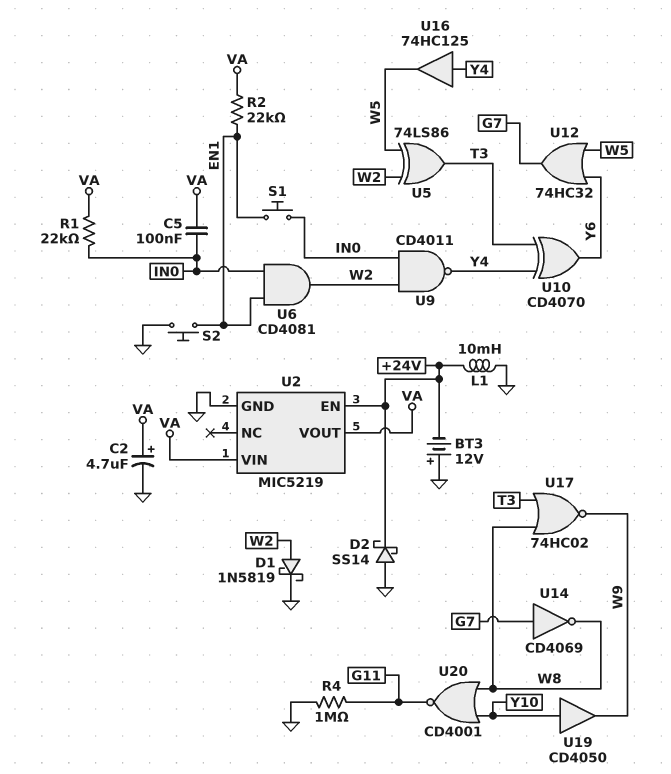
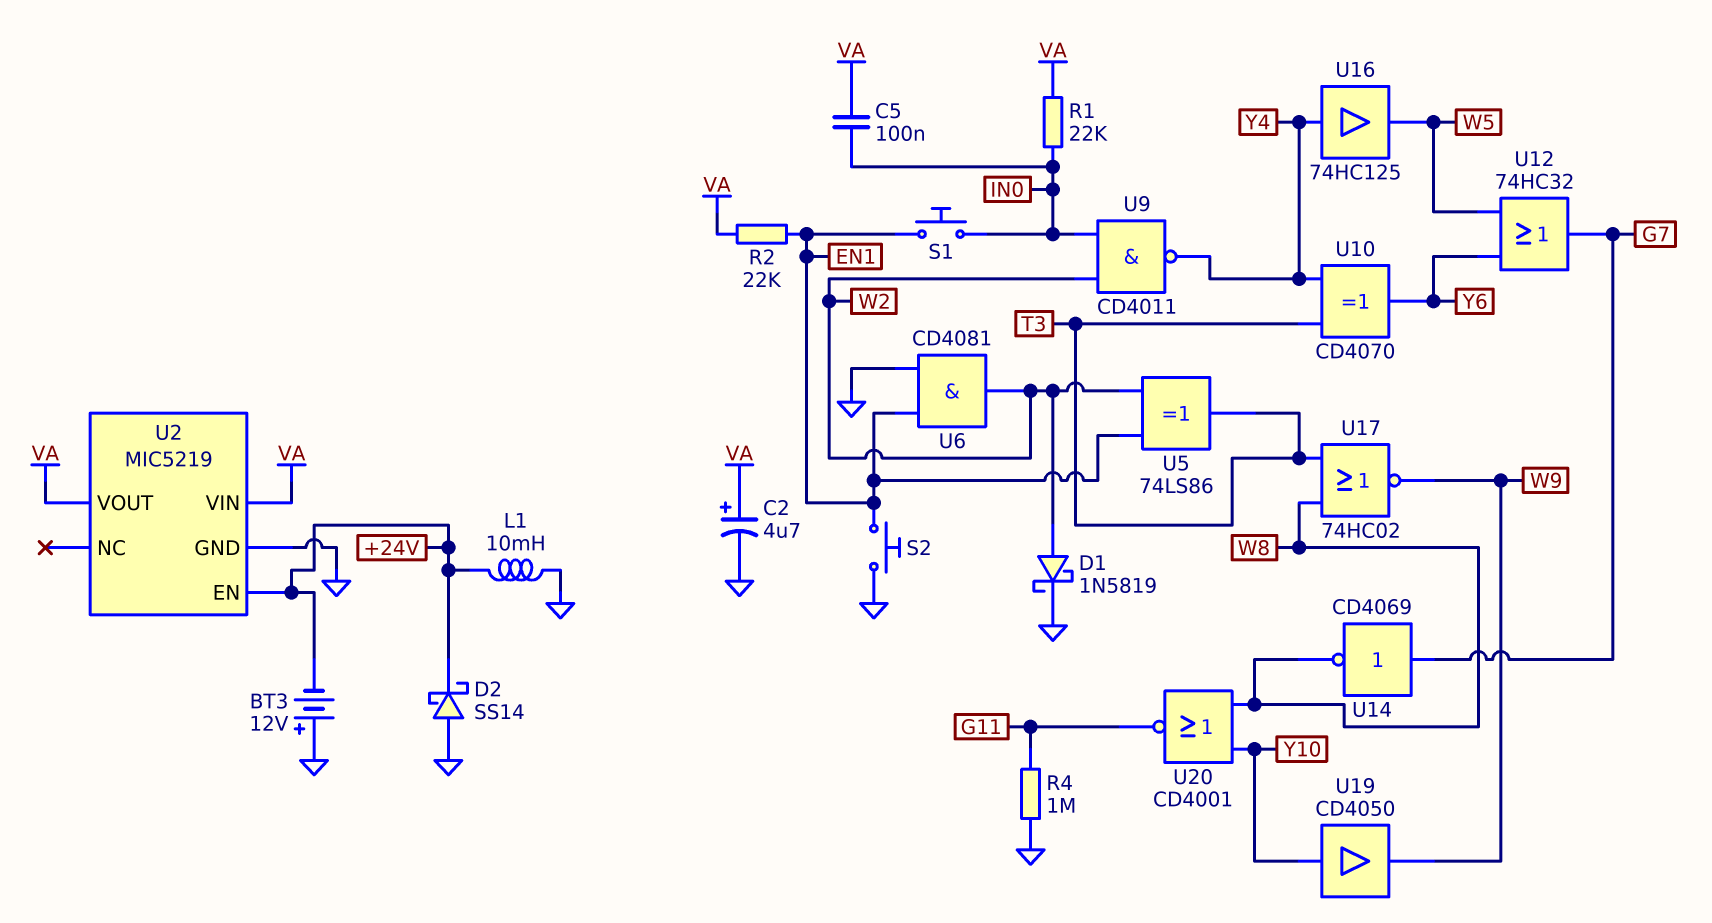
U5: XOR 74LS86 (in W2, in W5, out T3) -> XOR 74LS86 (in EN1, in W2, out T3)
U6: AND CD4081 (in EN1, in IN0, out W2) -> AND CD4081 (in EN1, in GND, out W2)

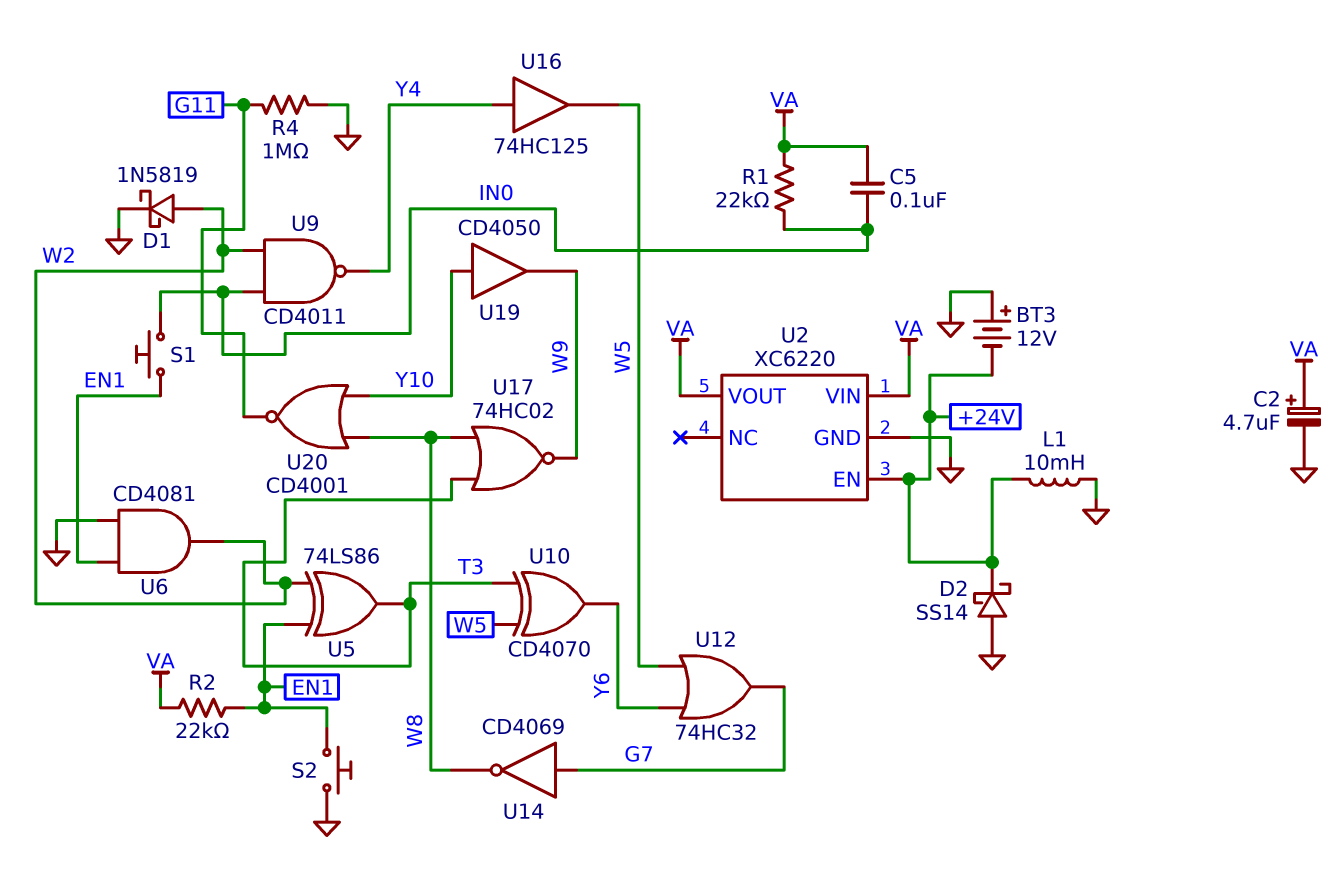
U2: MIC5219 -> XC6220
U10: XOR CD4070 (in T3, in Y4, out Y6) -> XOR CD4070 (in T3, in W5, out Y6)

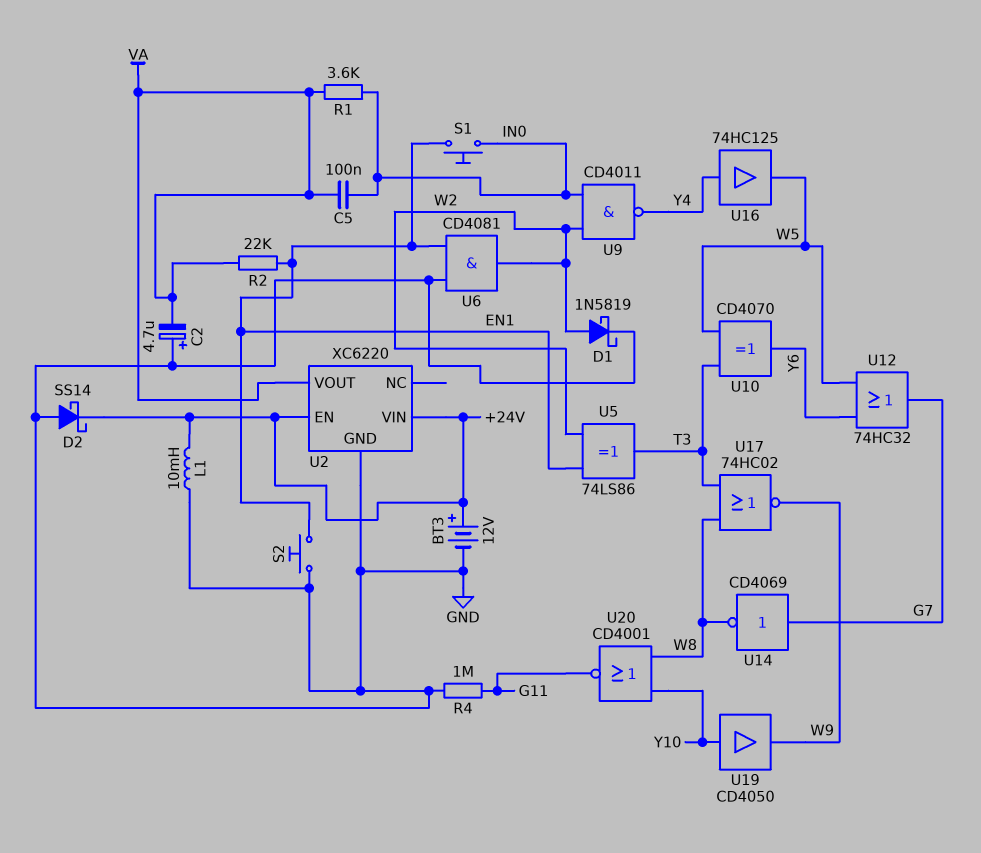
BT3: 12V (plus GND, minus +24V) -> 12V (plus +24V, minus GND)
C2: 4.7uF (plus VA, minus GND) -> 4.7uF (plus GND, minus VA)
R1: 22k (IN0, VA) -> 3.6k (IN0, VA)
U2 pin VIN: VA -> +24V

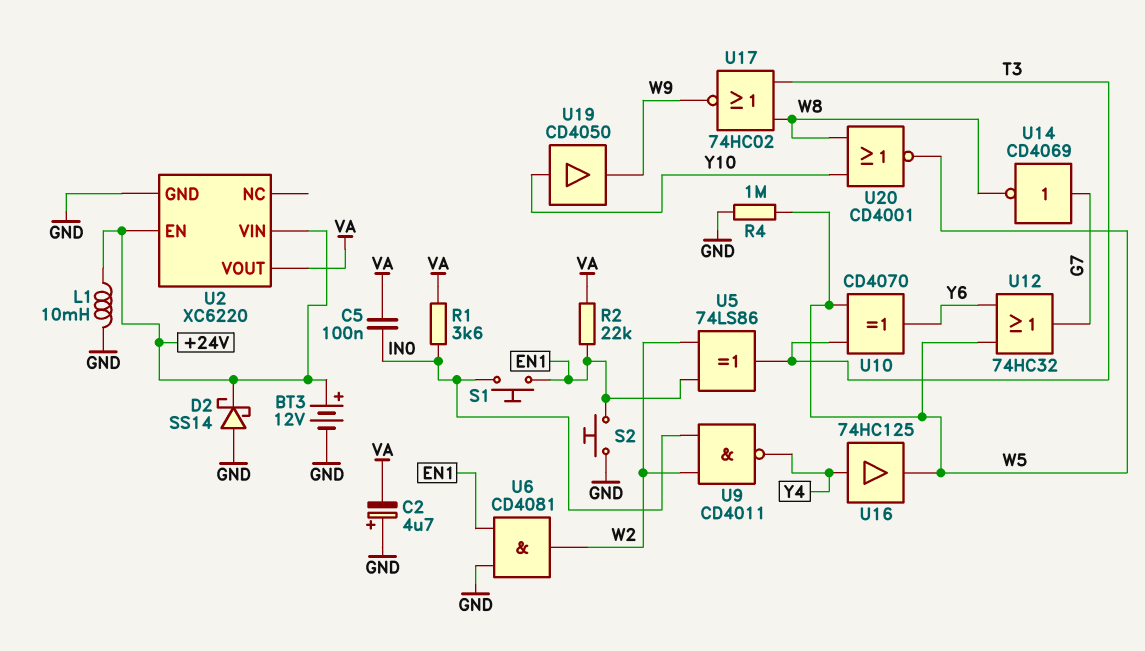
D1: schottky 1N5819 (A W2, K GND) -> none
R4: 1M (G11, GND) -> 1M (GND, W5)
U20: NOR CD4001 (in W8, in Y10, out G11) -> NOR CD4001 (in W8, in Y10, out W5)

